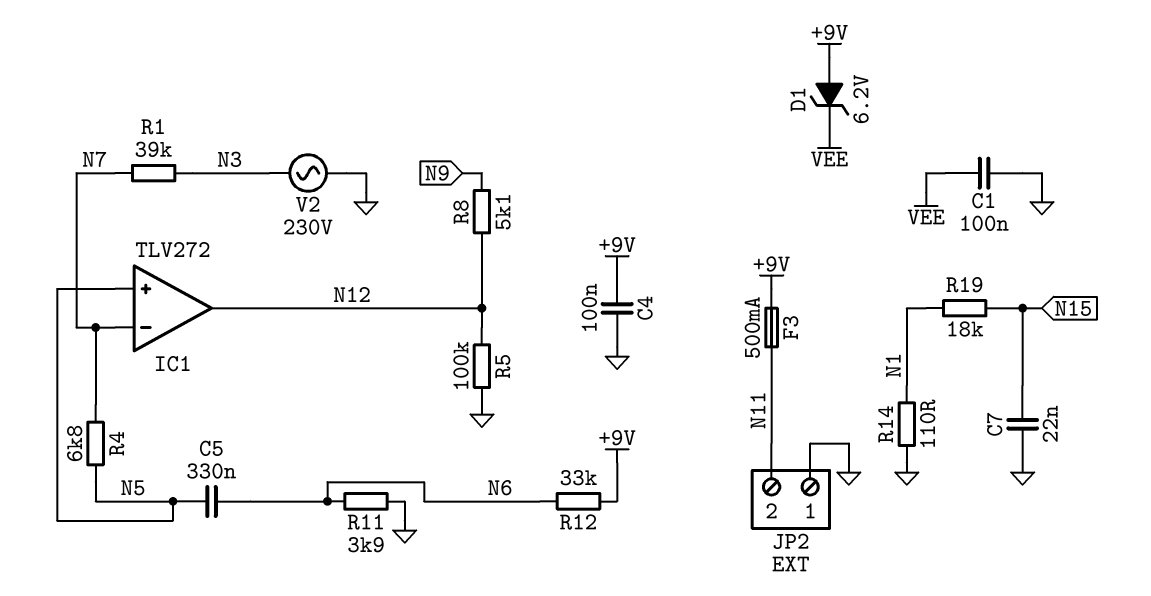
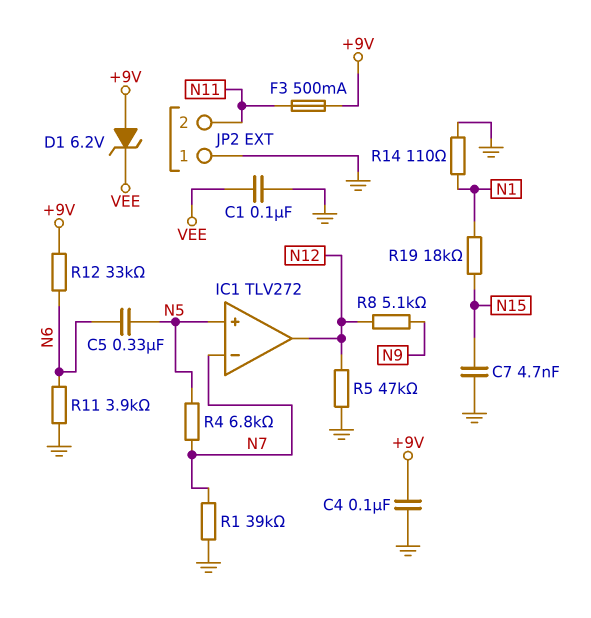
C7: 22nF (GND, N15) -> 4.7nF (GND, N15)
R1: 39k (N3, N7) -> 39k (GND, N7)
R5: 100k (GND, N12) -> 47k (GND, N12)
V2: AC 230V (GND, N3) -> none

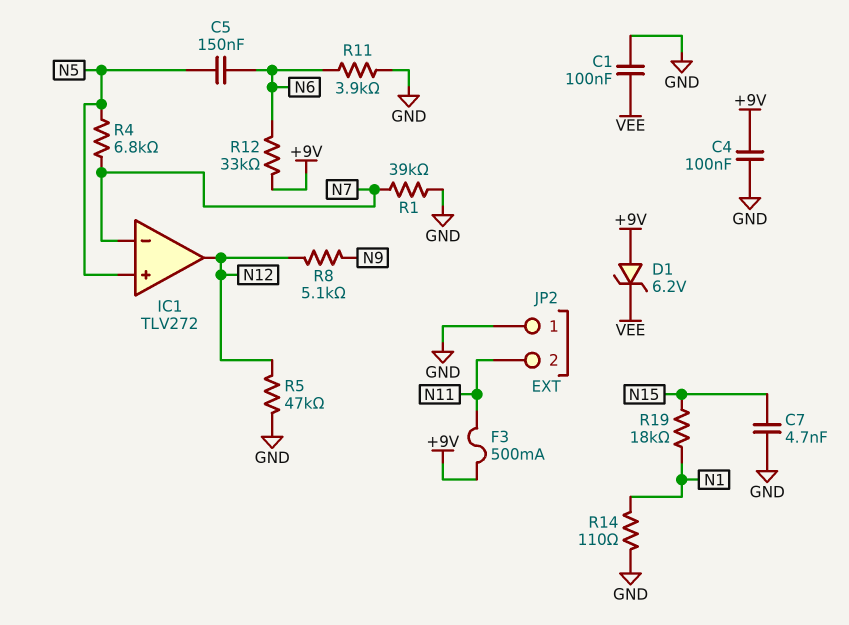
C5: 330nF (N5, N6) -> 150nF (N5, N6)

